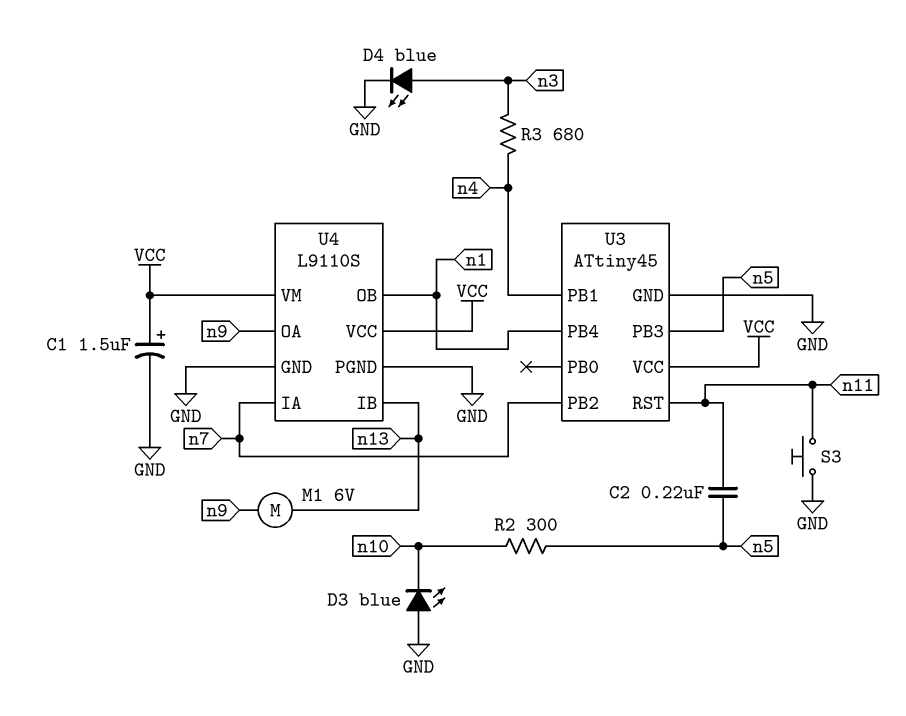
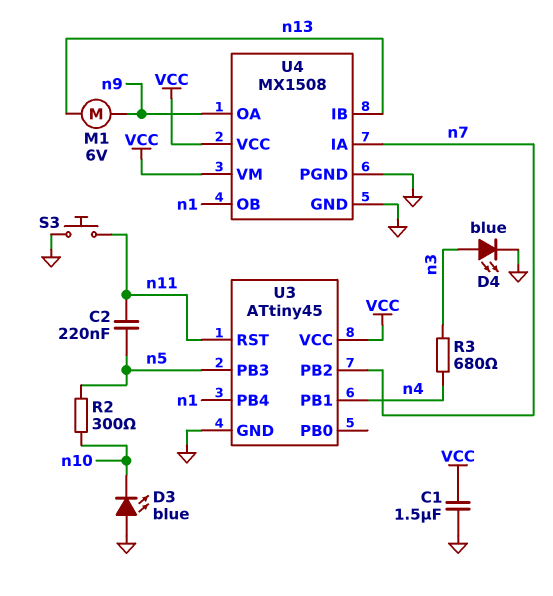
C1: 1.5uF (plus VCC, minus GND) -> 1.5uF (GND, VCC)
U4: L9110S -> MX1508

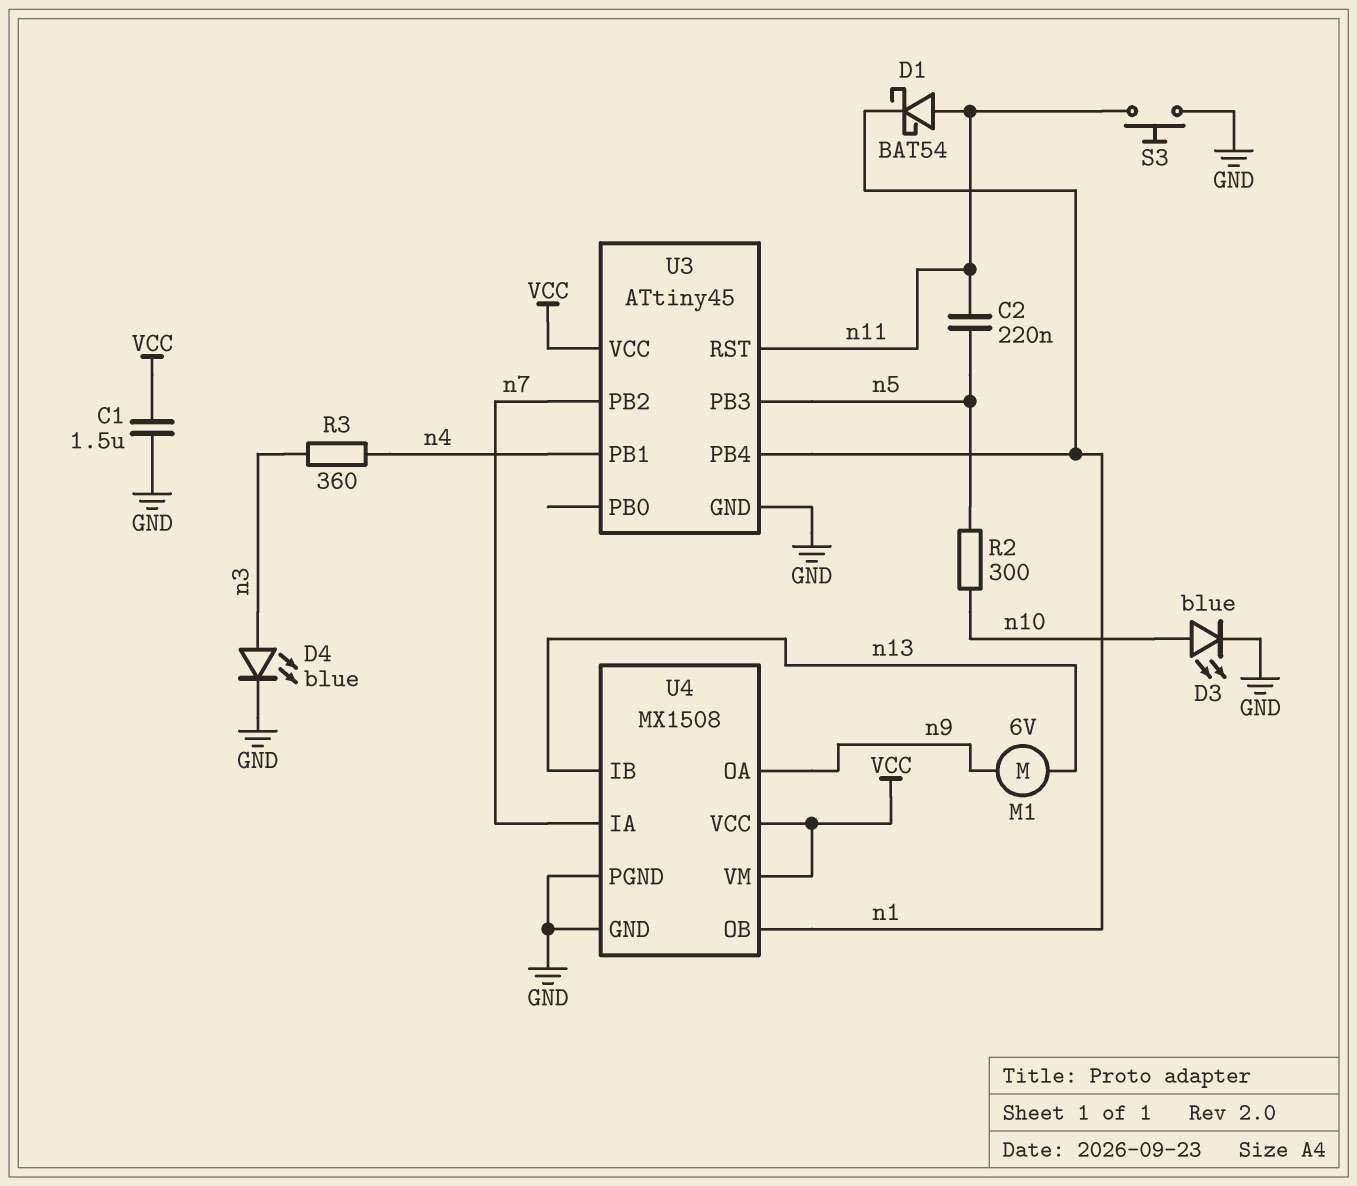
D1: none -> schottky BAT54 (A n11, K n1)
D3: LED blue (A GND, K n10) -> LED blue (A n10, K GND)
R3: 680 (n3, n4) -> 360 (n3, n4)

